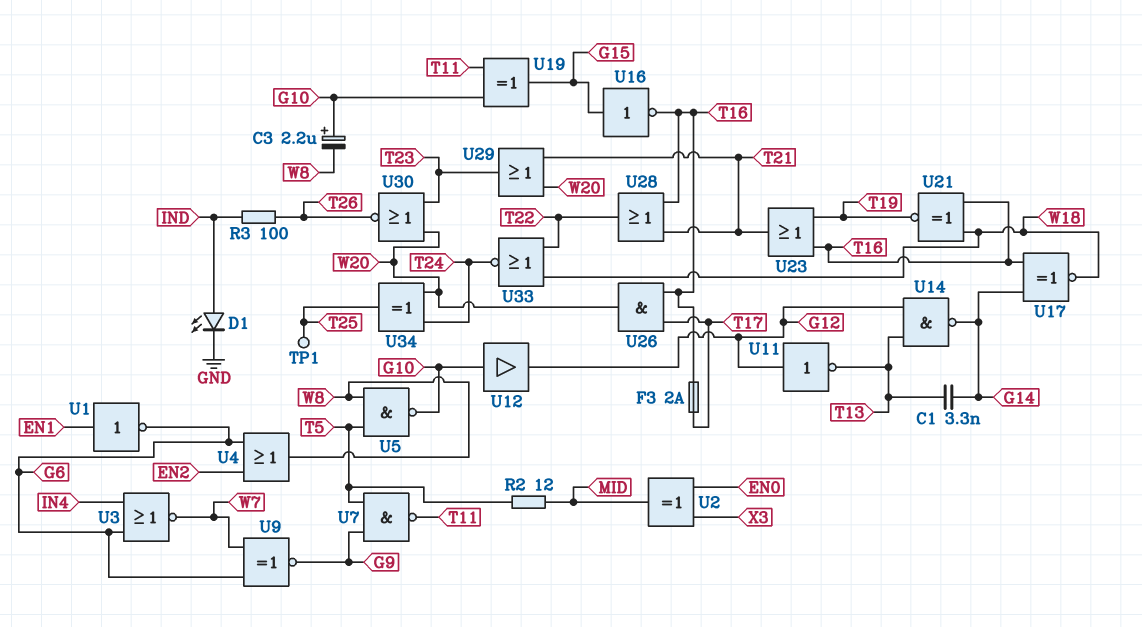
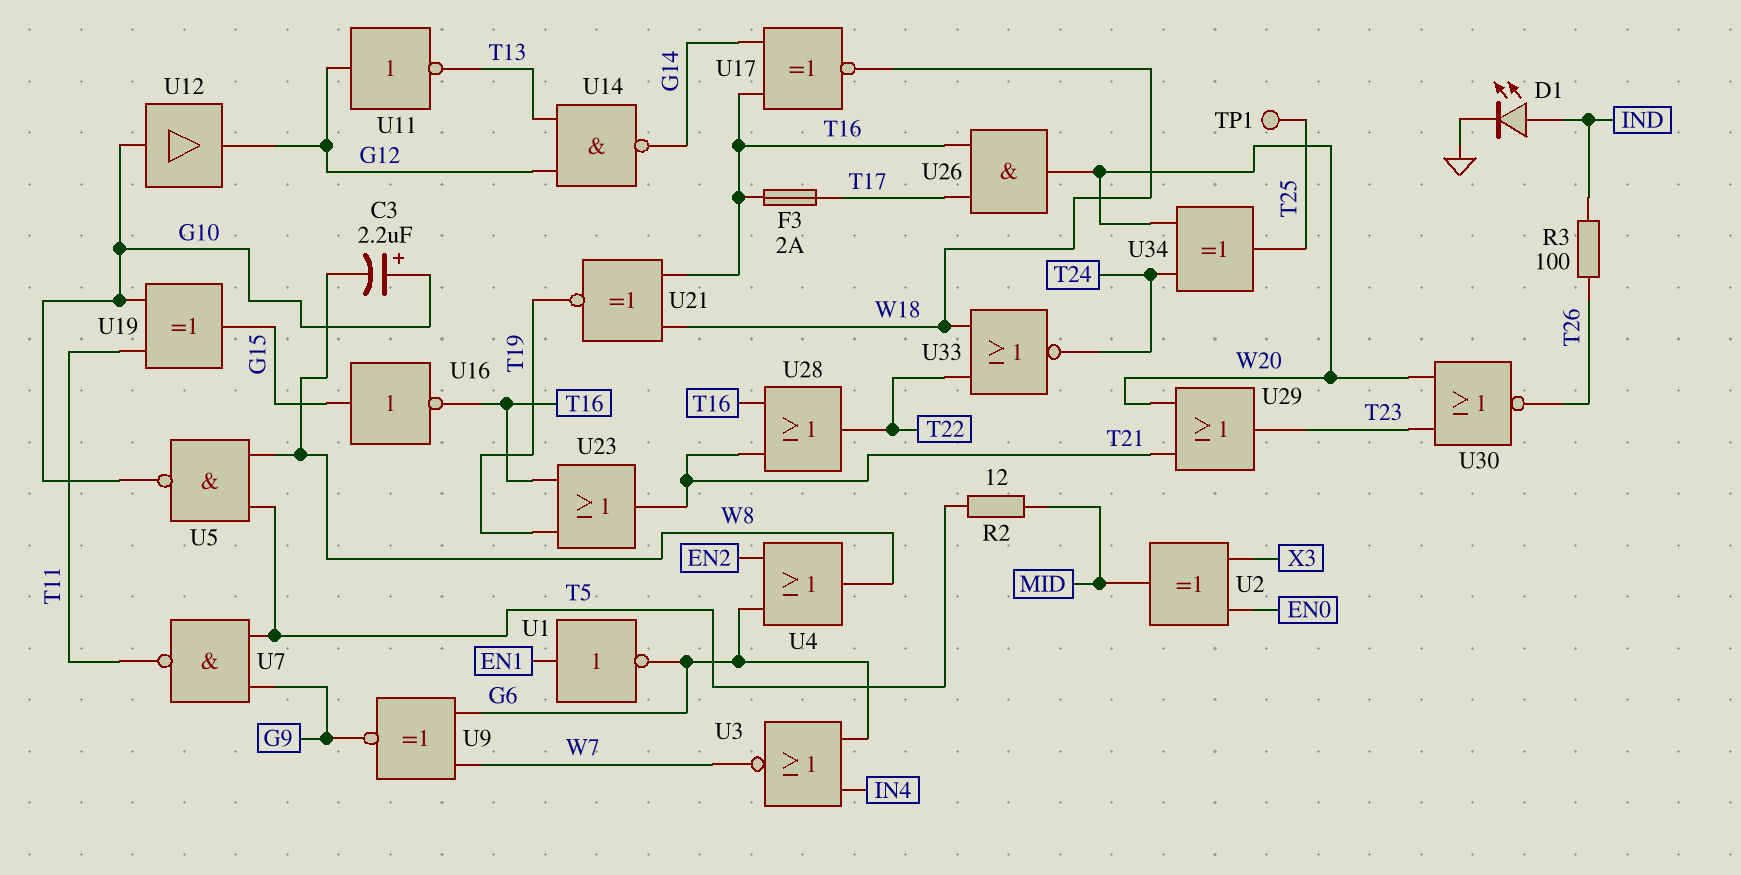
C1: 3.3nF (G14, T13) -> none

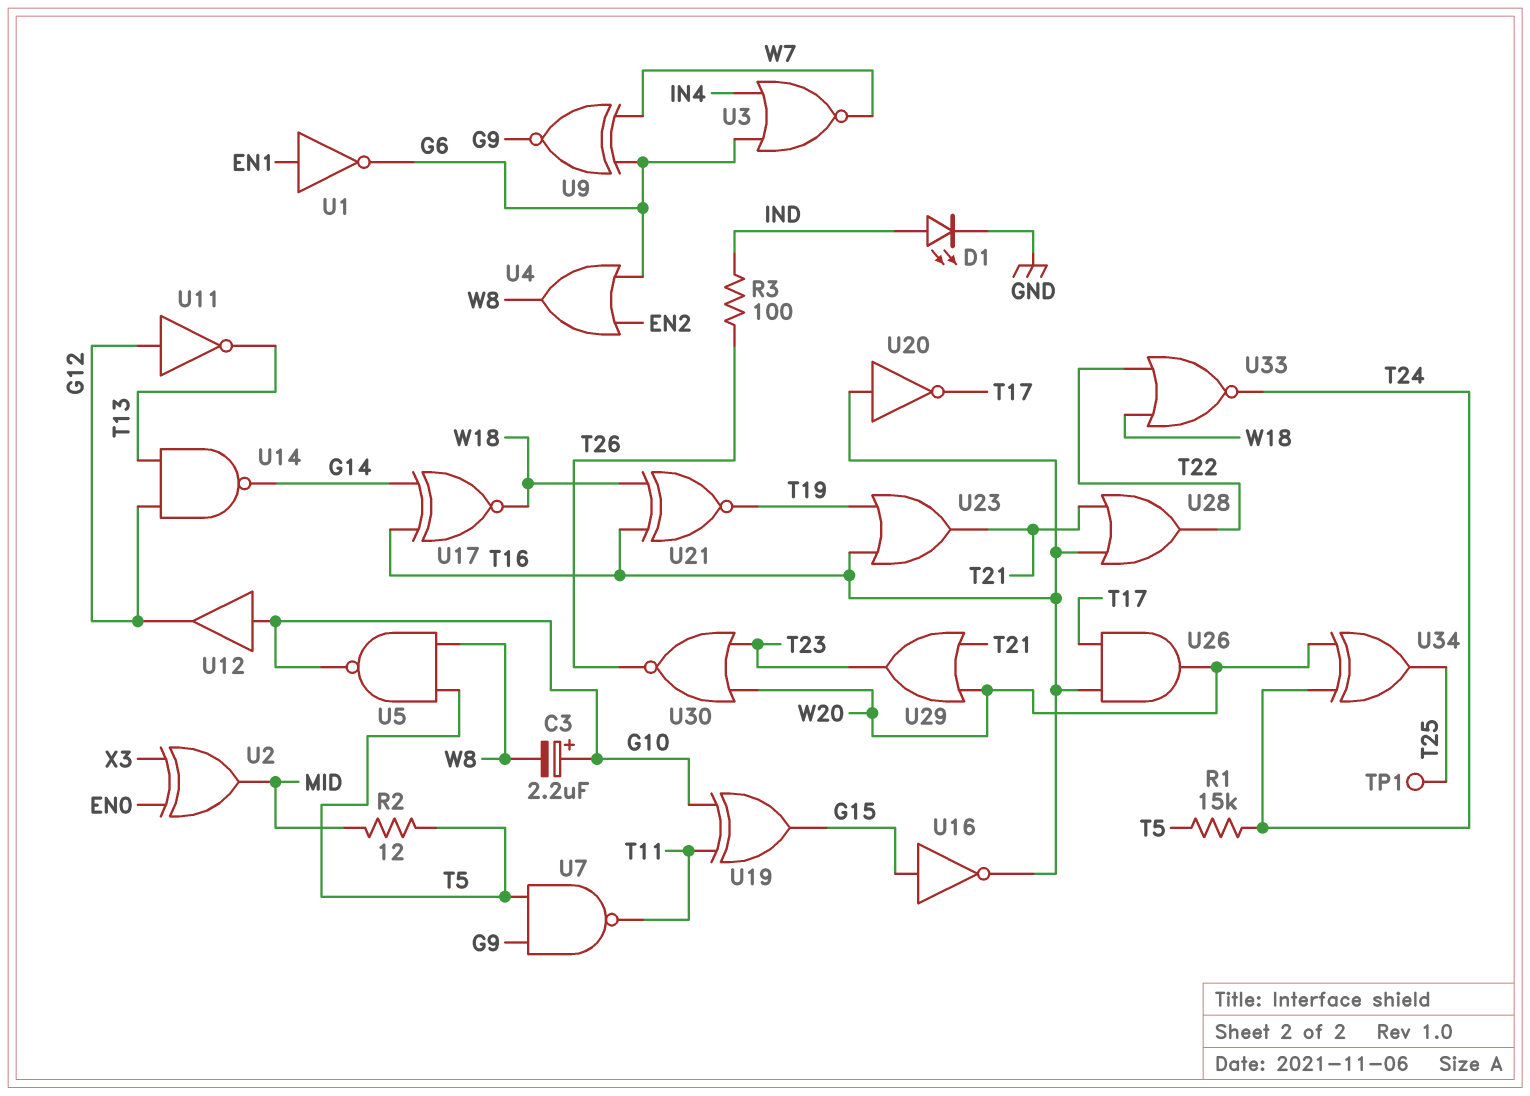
F3: 2A (T16, T17) -> none
R1: none -> 15k (T5, T24)
U20: none -> NOT (in T16, out T17)

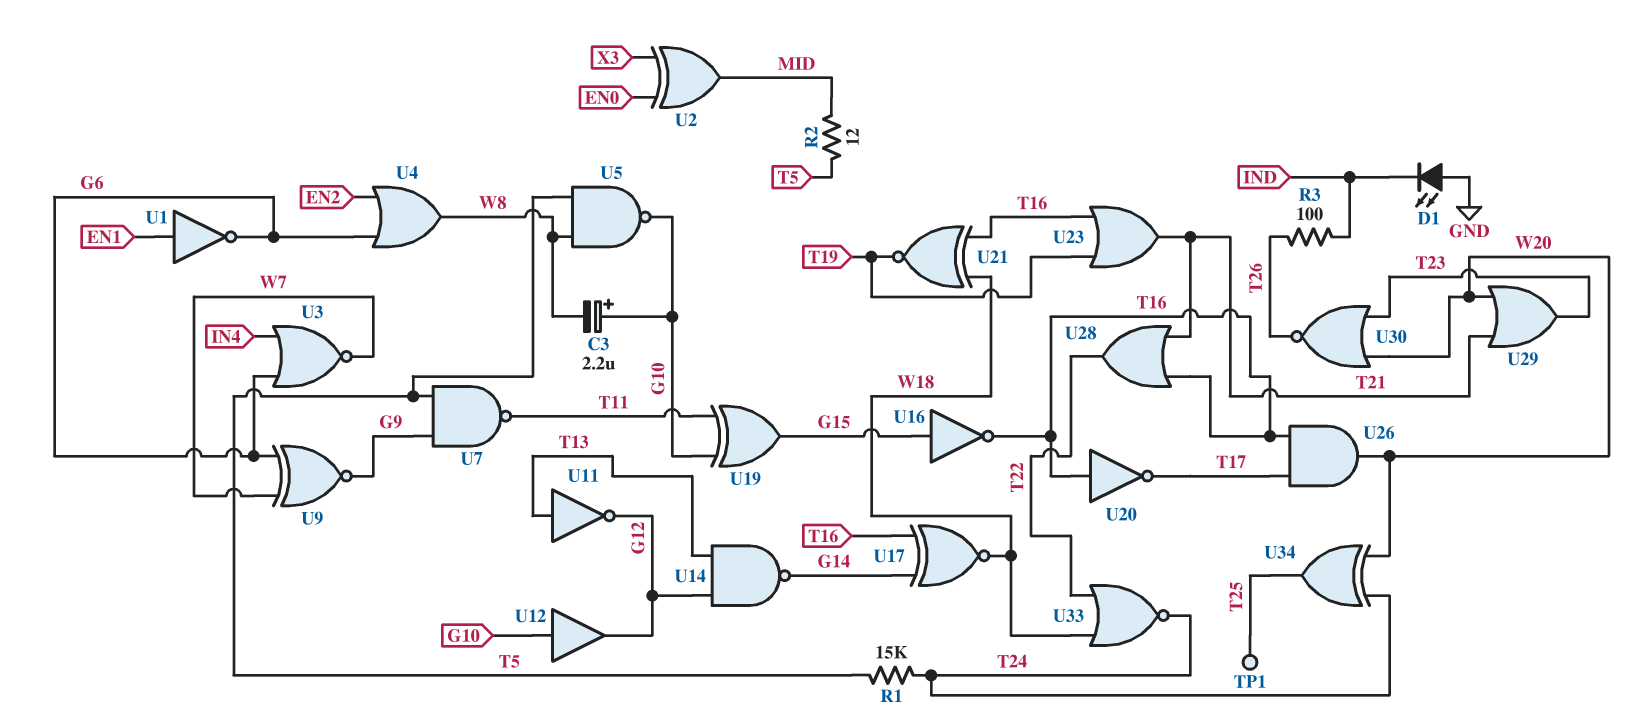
D1: LED (A IND, K GND) -> LED (A GND, K IND)
U11: NOT (in G12, out T13) -> NOT (in T13, out G12)

